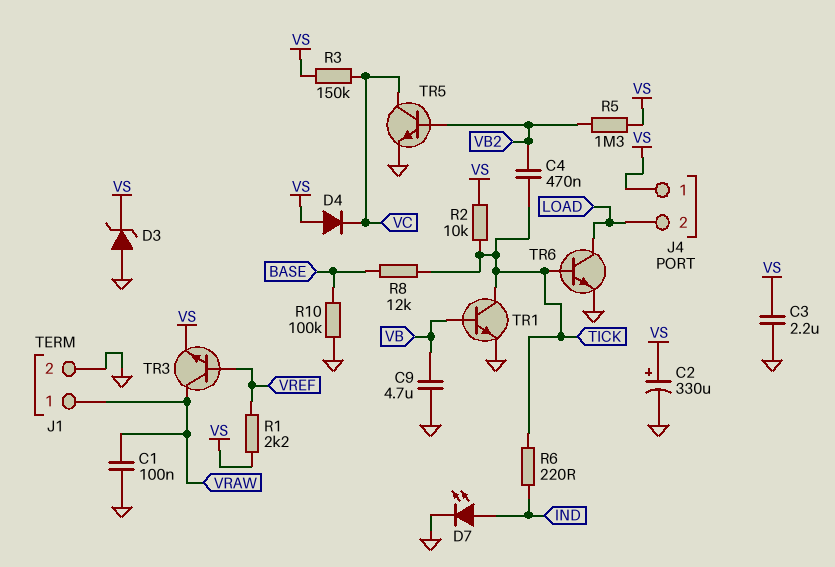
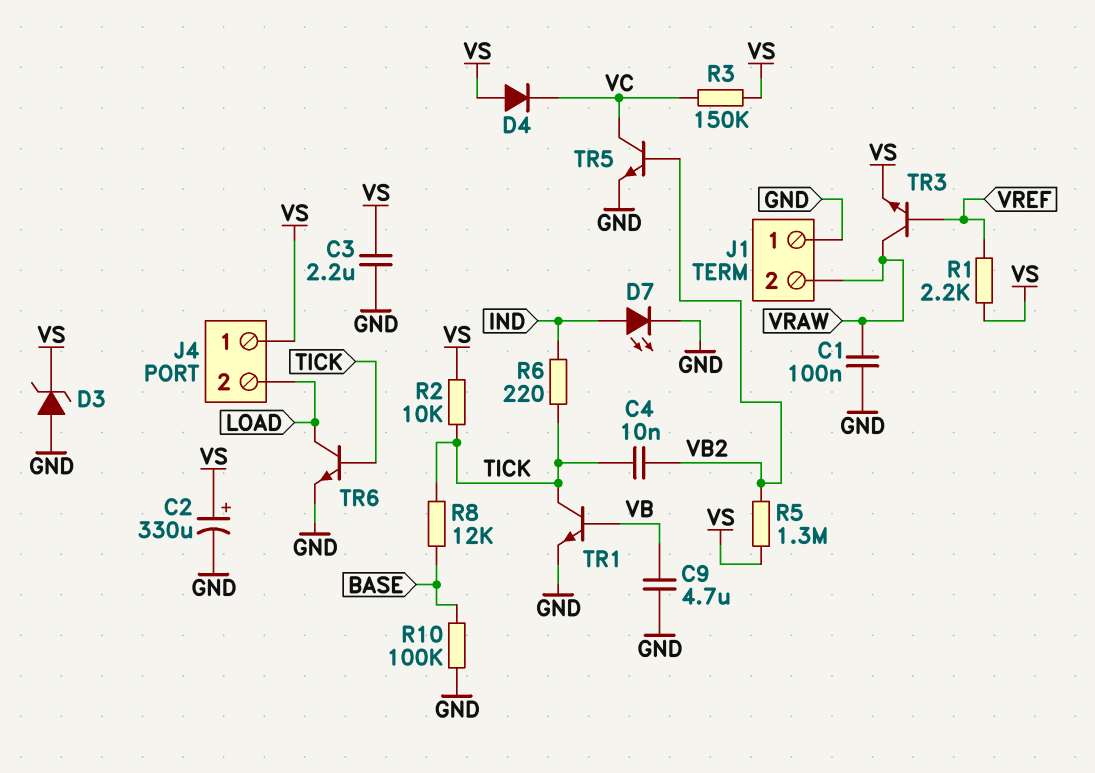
C4: 470nF (TICK, VB2) -> 10nF (TICK, VB2)
J1 pin 1: VRAW -> GND
J1 pin 2: GND -> VRAW

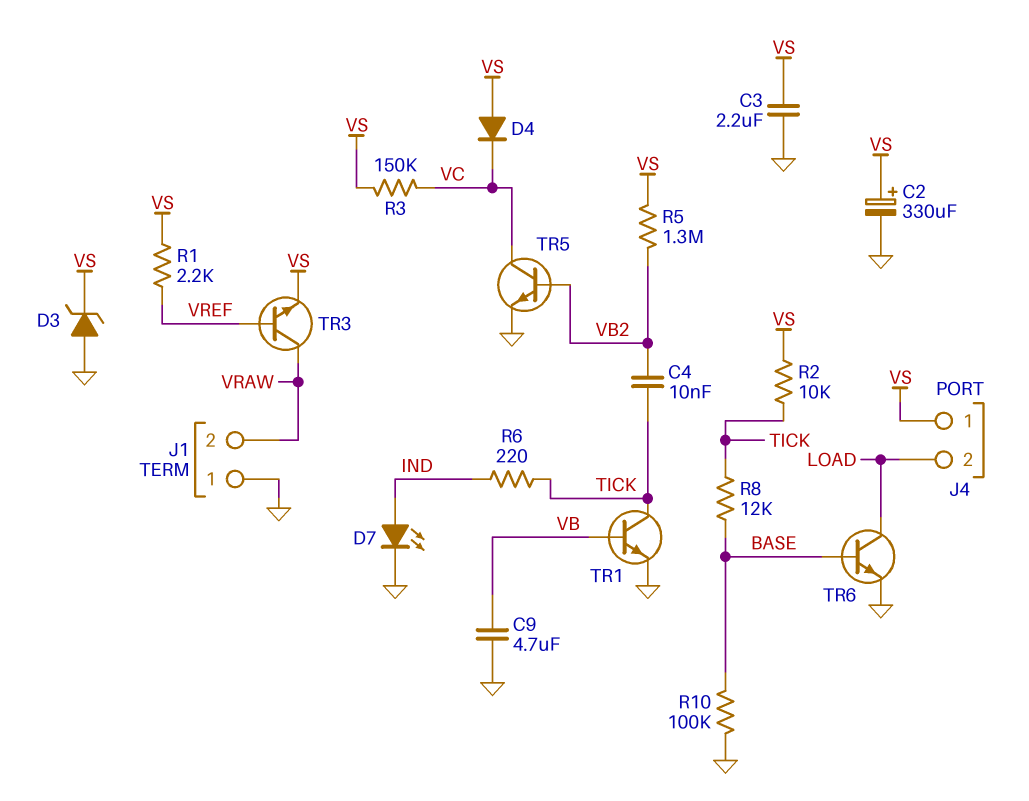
C1: 100nF (GND, VRAW) -> none
TR6: NPN (B TICK, C LOAD, E GND) -> NPN (B BASE, C LOAD, E GND)

